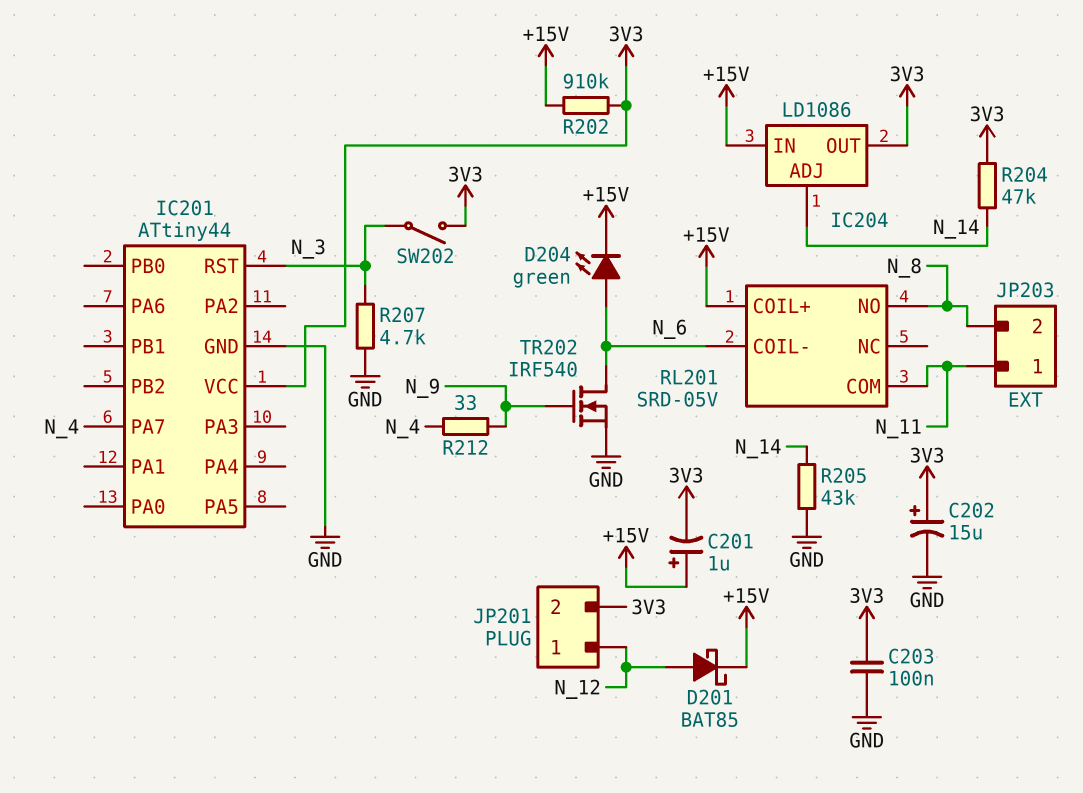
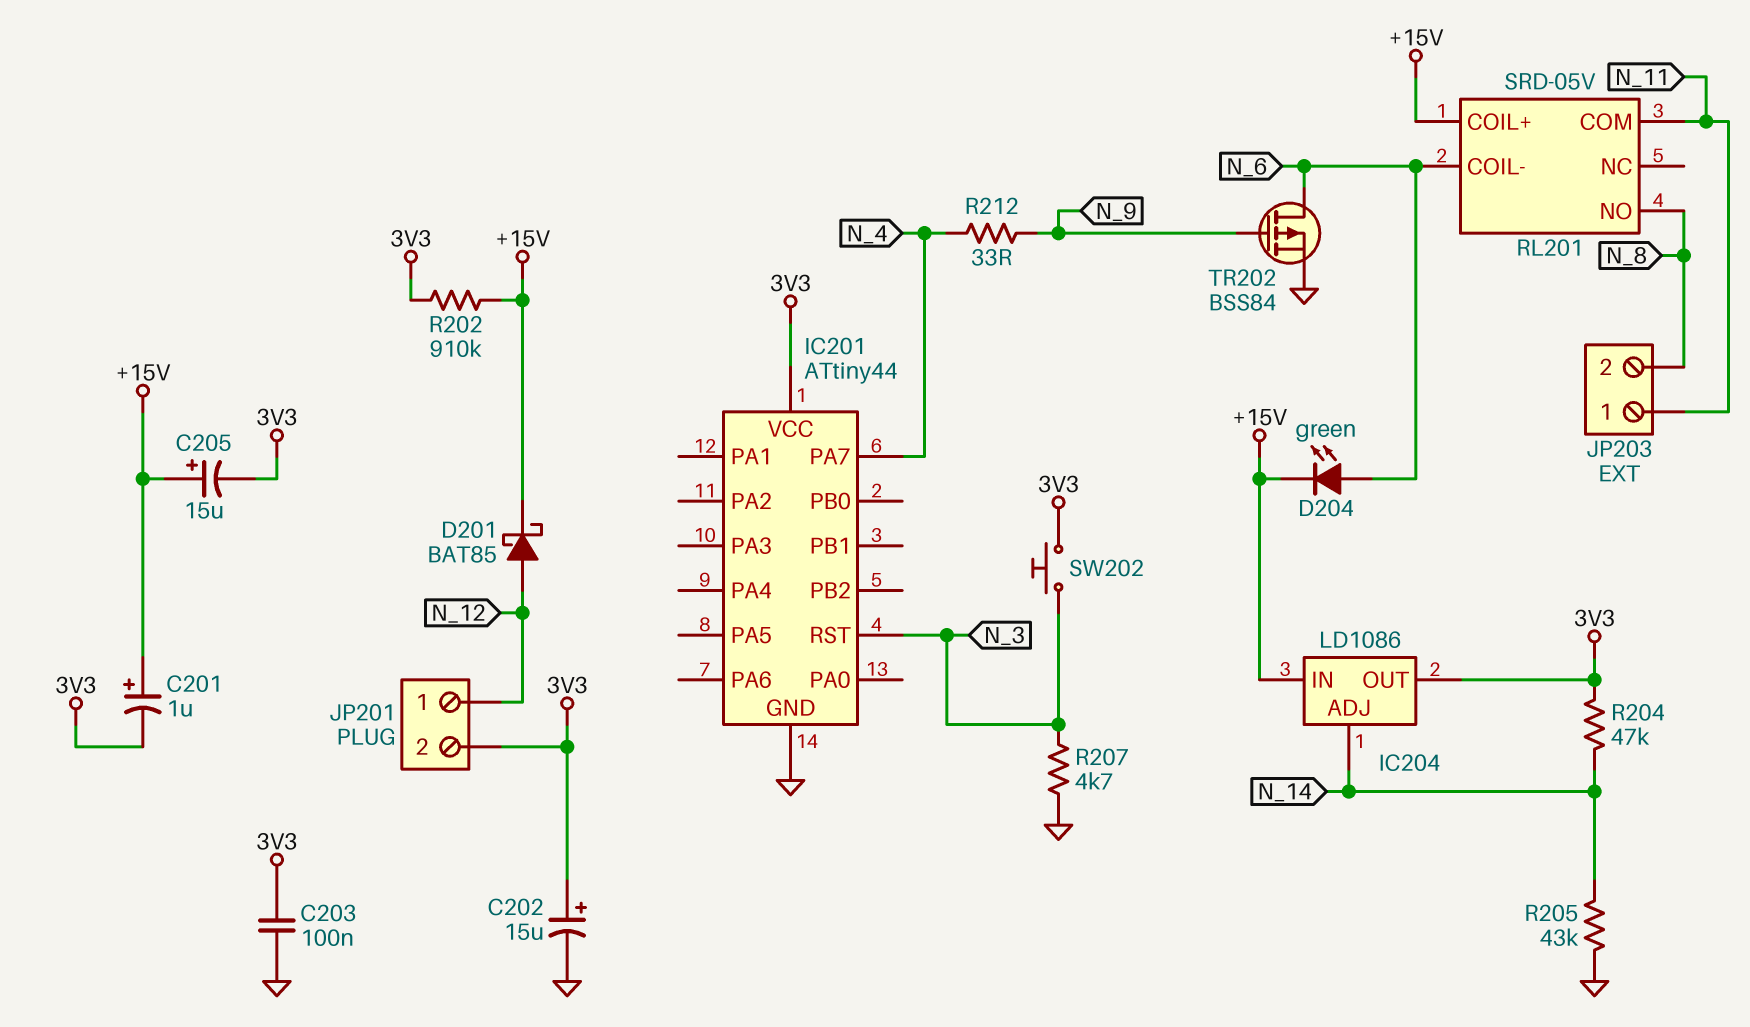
C205: none -> 15uF (plus +15V, minus 3V3)
SW202: switch (3V3, N_3) -> button (3V3, N_3)
TR202: NMOS IRF540 (G N_9, D N_6, S GND) -> PMOS BSS84 (G N_9, D N_6, S GND)

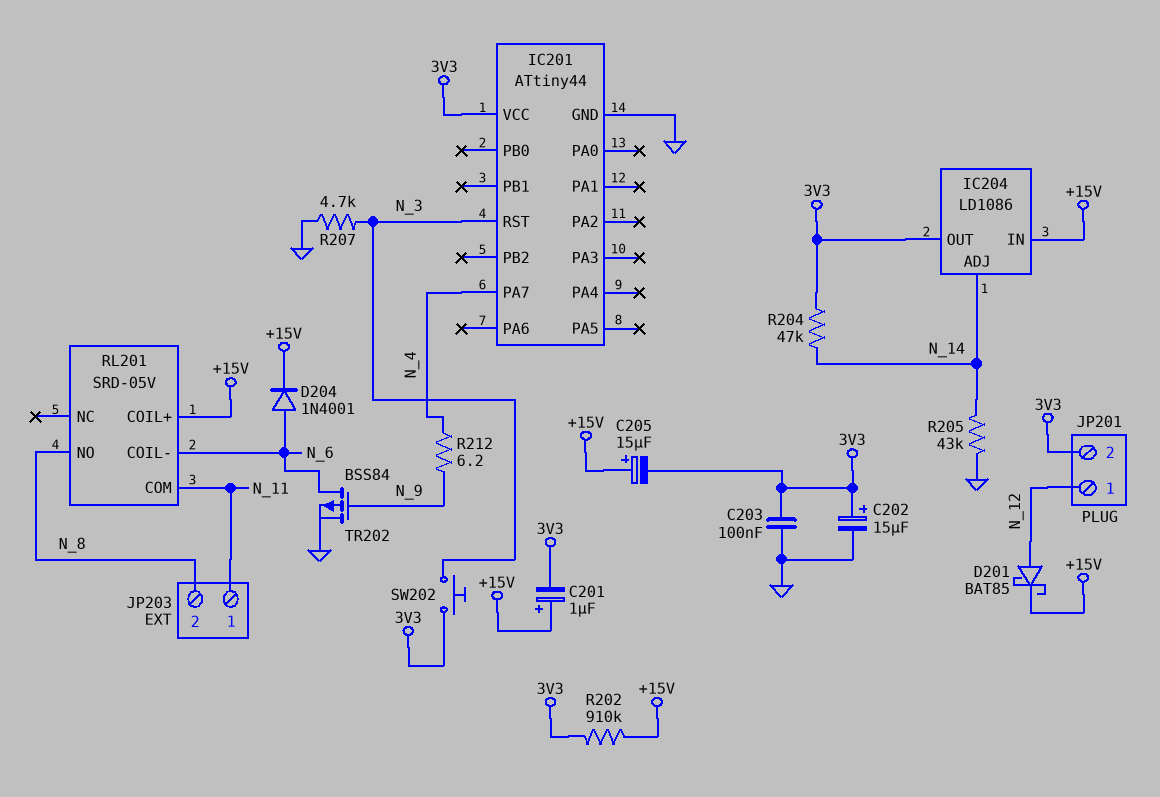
D204: LED green (A N_6, K +15V) -> diode 1N4001 (A N_6, K +15V)
R212: 33 (N_4, N_9) -> 6.2 (N_4, N_9)

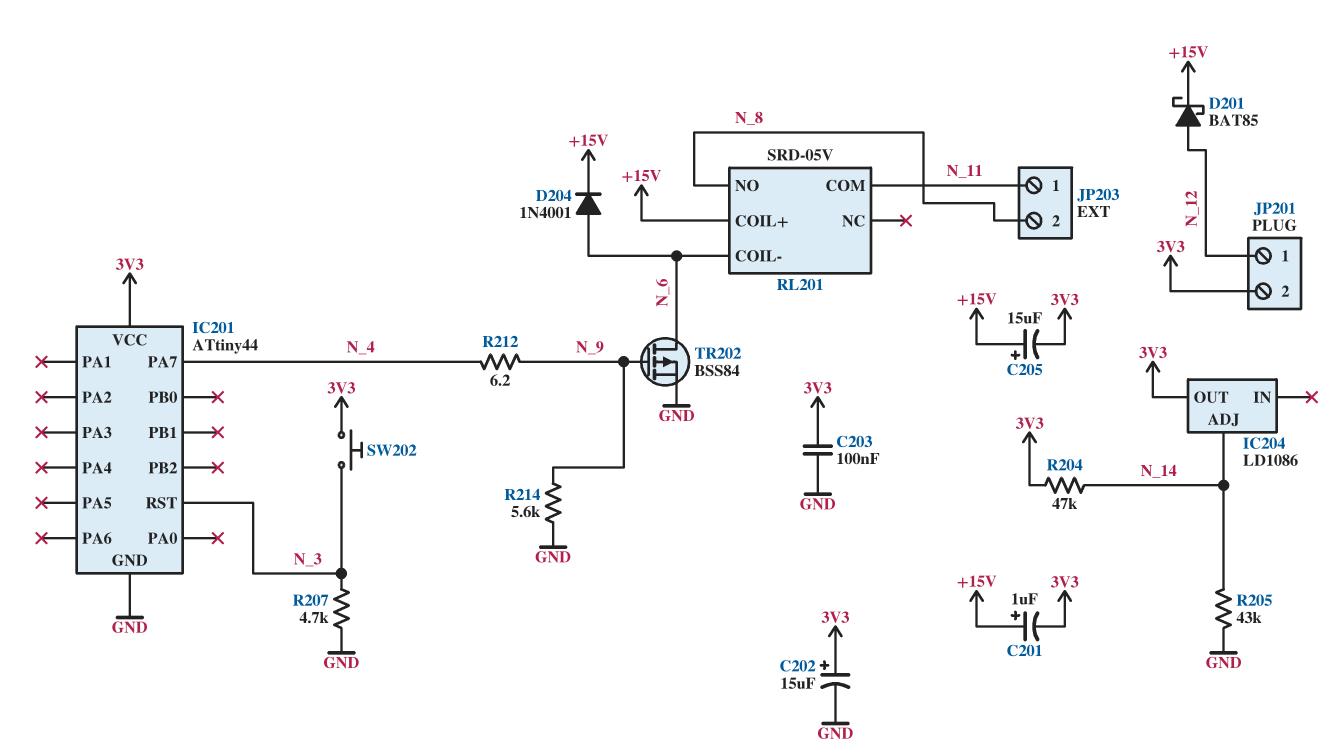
IC204 pin IN: +15V -> none
R202: 910k (+15V, 3V3) -> none
R214: none -> 5.6k (GND, N_9)

